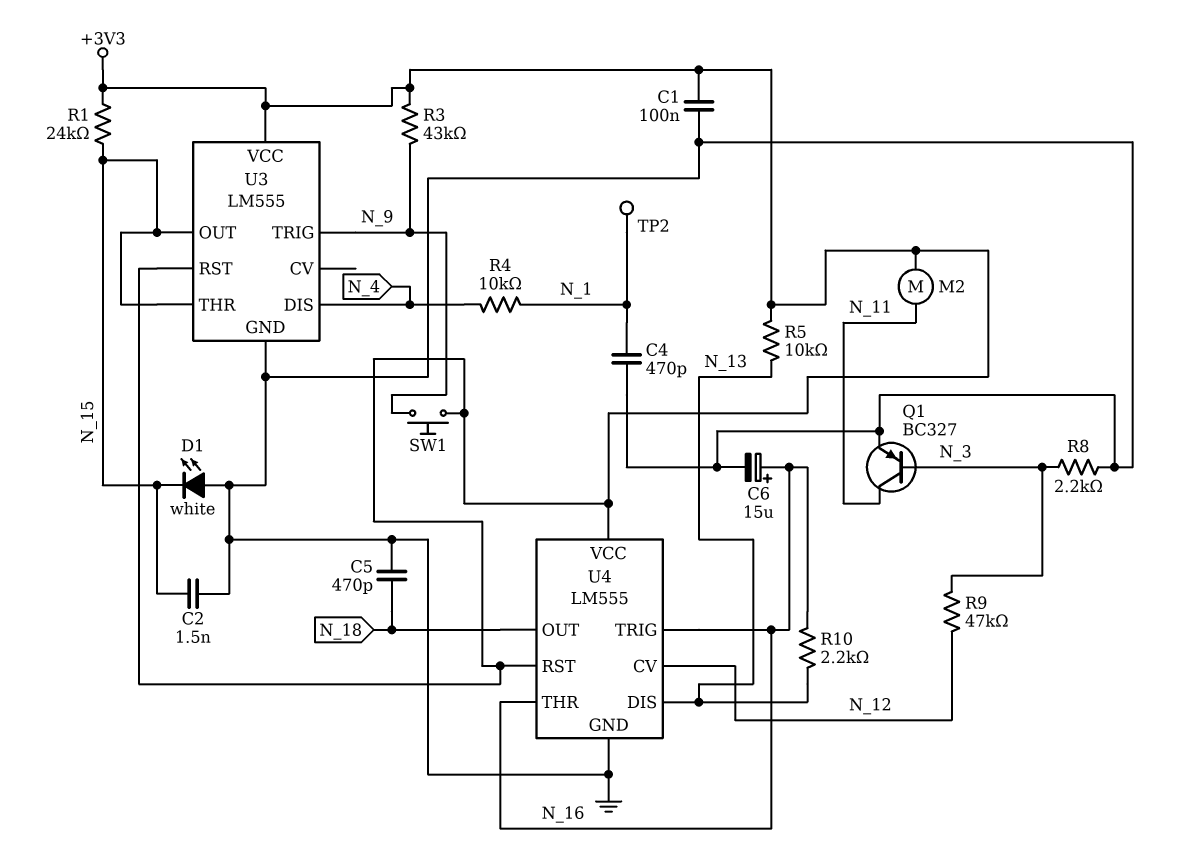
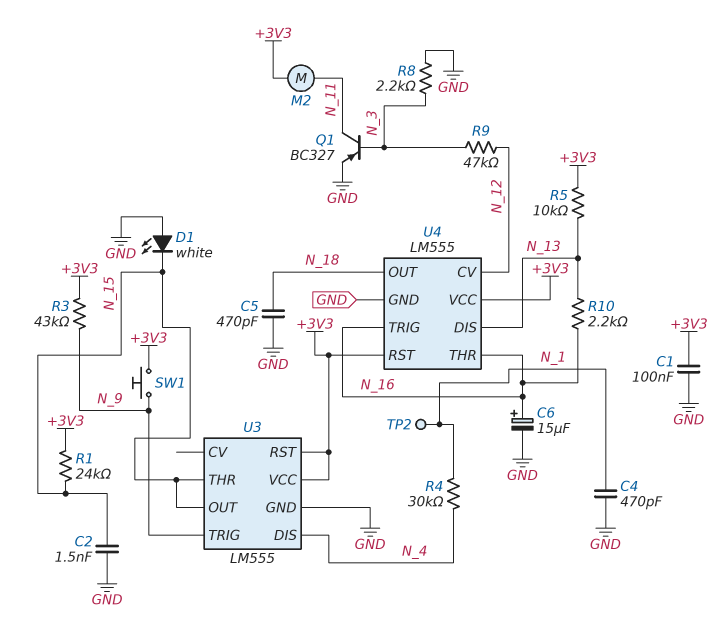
R4: 10k (N_1, N_4) -> 30k (N_1, N_4)

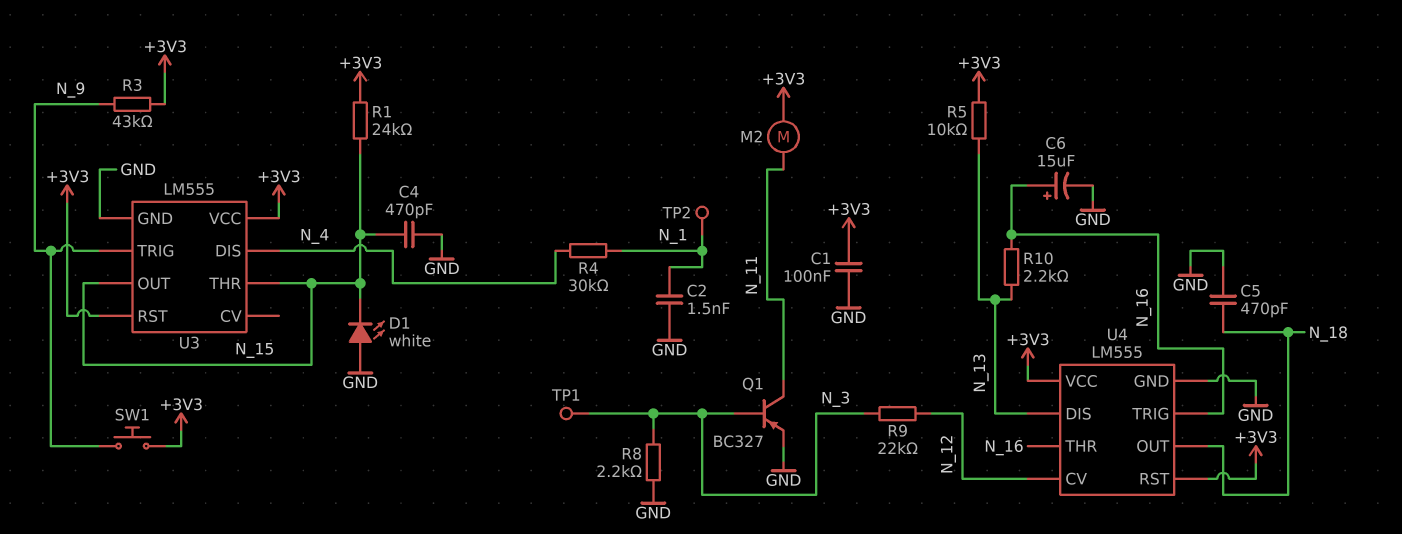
C2: 1.5nF (GND, N_15) -> 1.5nF (GND, N_1)
C4: 470pF (GND, N_1) -> 470pF (GND, N_15)
R9: 47k (N_3, N_12) -> 22k (N_3, N_12)
TP1: none -> test point (N_3)

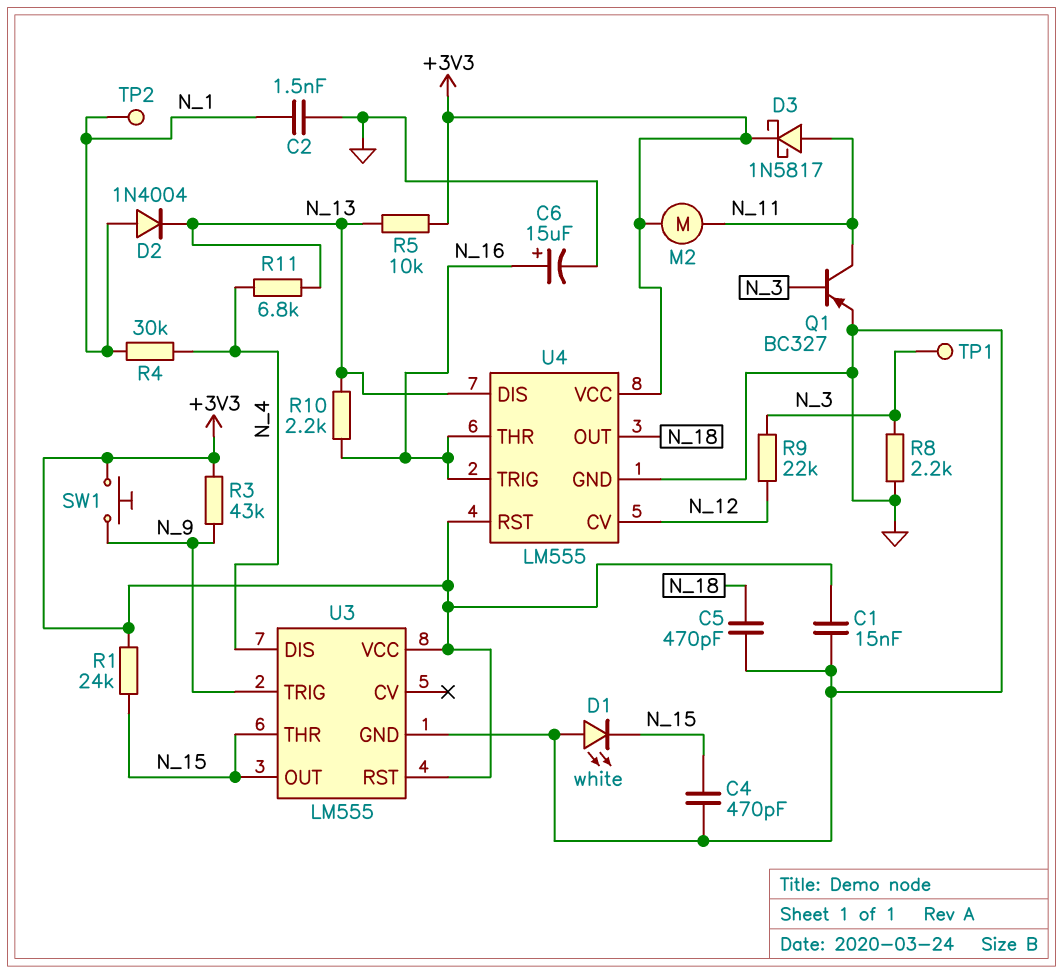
C1: 100nF (+3V3, GND) -> 15nF (+3V3, GND)
D2: none -> diode 1N4004 (A N_1, K N_13)
D3: none -> schottky 1N5817 (A N_11, K +3V3)
R11: none -> 6.8k (N_4, N_13)

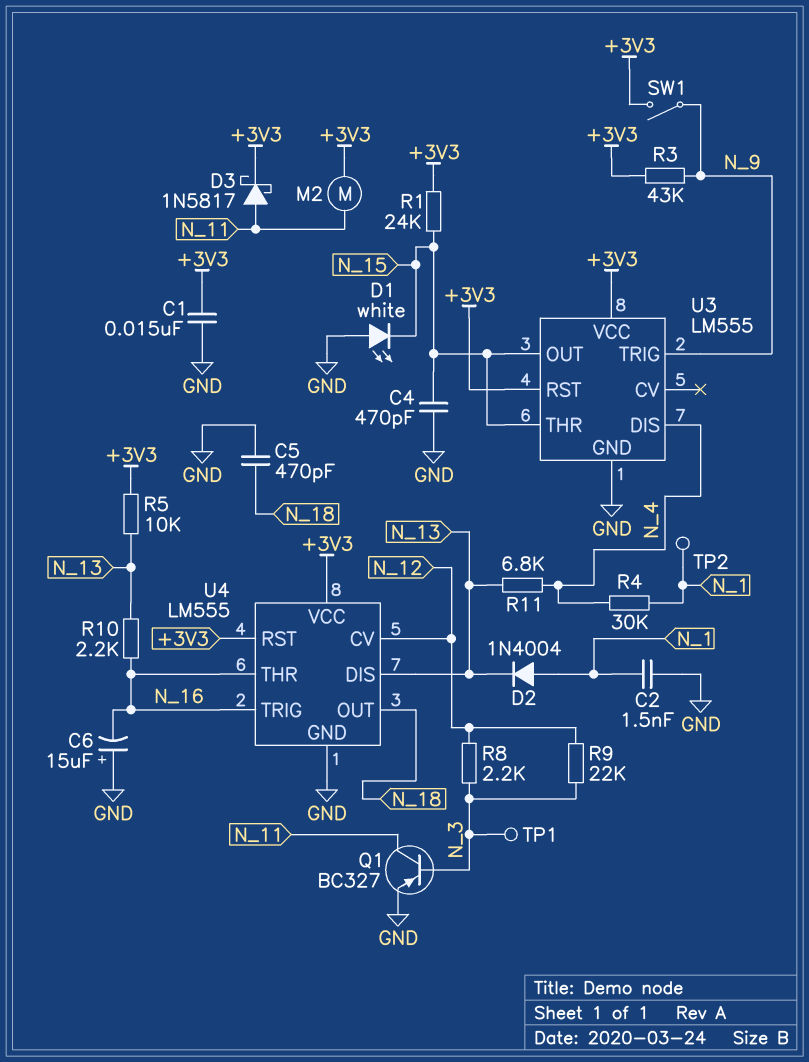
C6: 15uF (plus N_16, minus GND) -> 15uF (plus GND, minus N_16)
R8: 2.2k (GND, N_3) -> 2.2k (N_3, N_12)
SW1: button (+3V3, N_9) -> switch (+3V3, N_9)

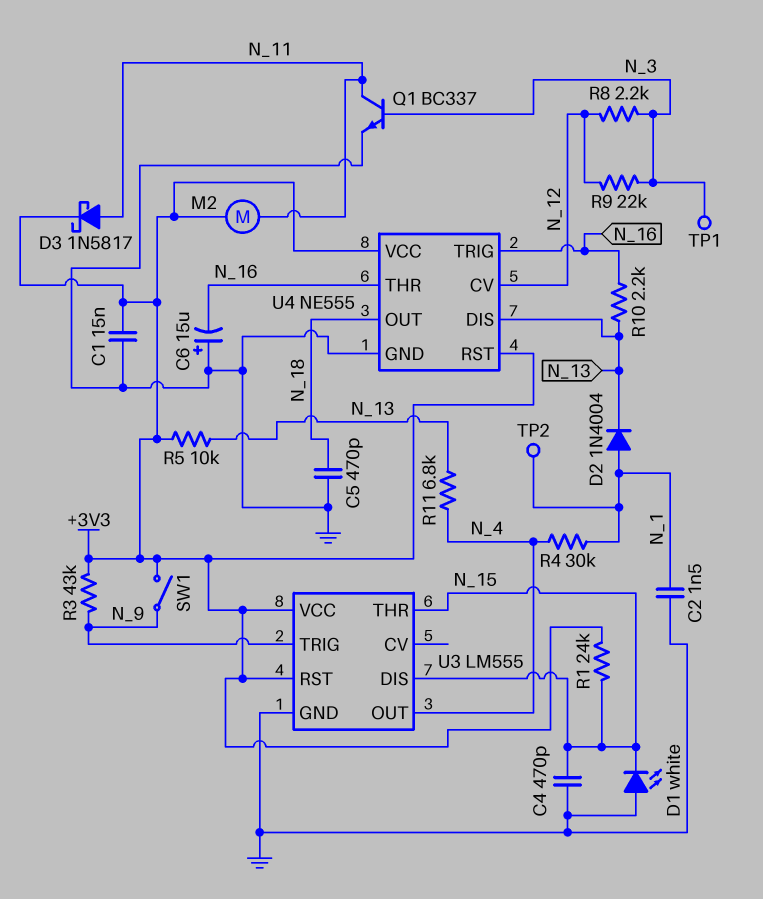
Q1: PNP BC327 (B N_3, C N_11, E GND) -> NPN BC337 (B N_3, C N_11, E GND)
U3 pin DIS: N_4 -> N_15
U3 pin OUT: N_15 -> N_4
U4: LM555 -> NE555

